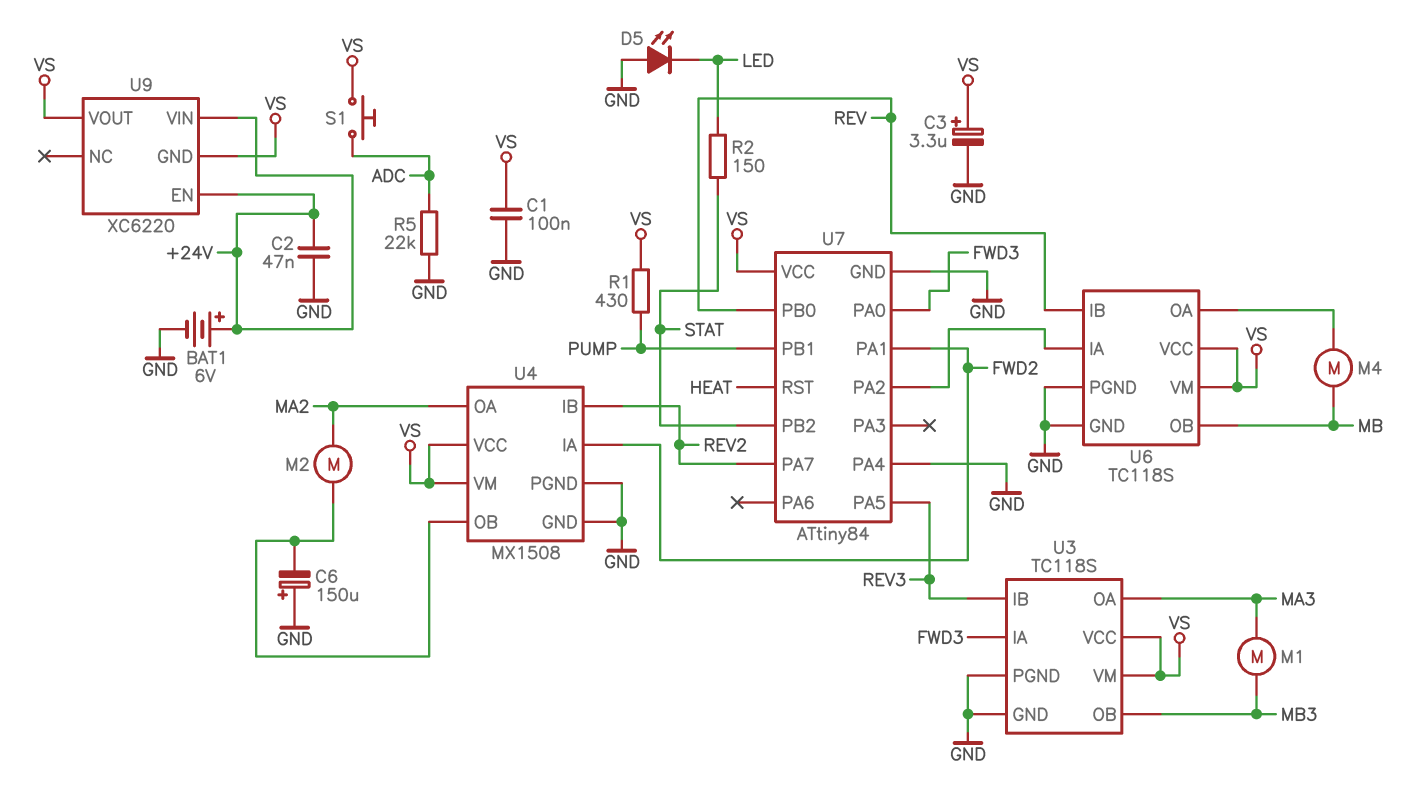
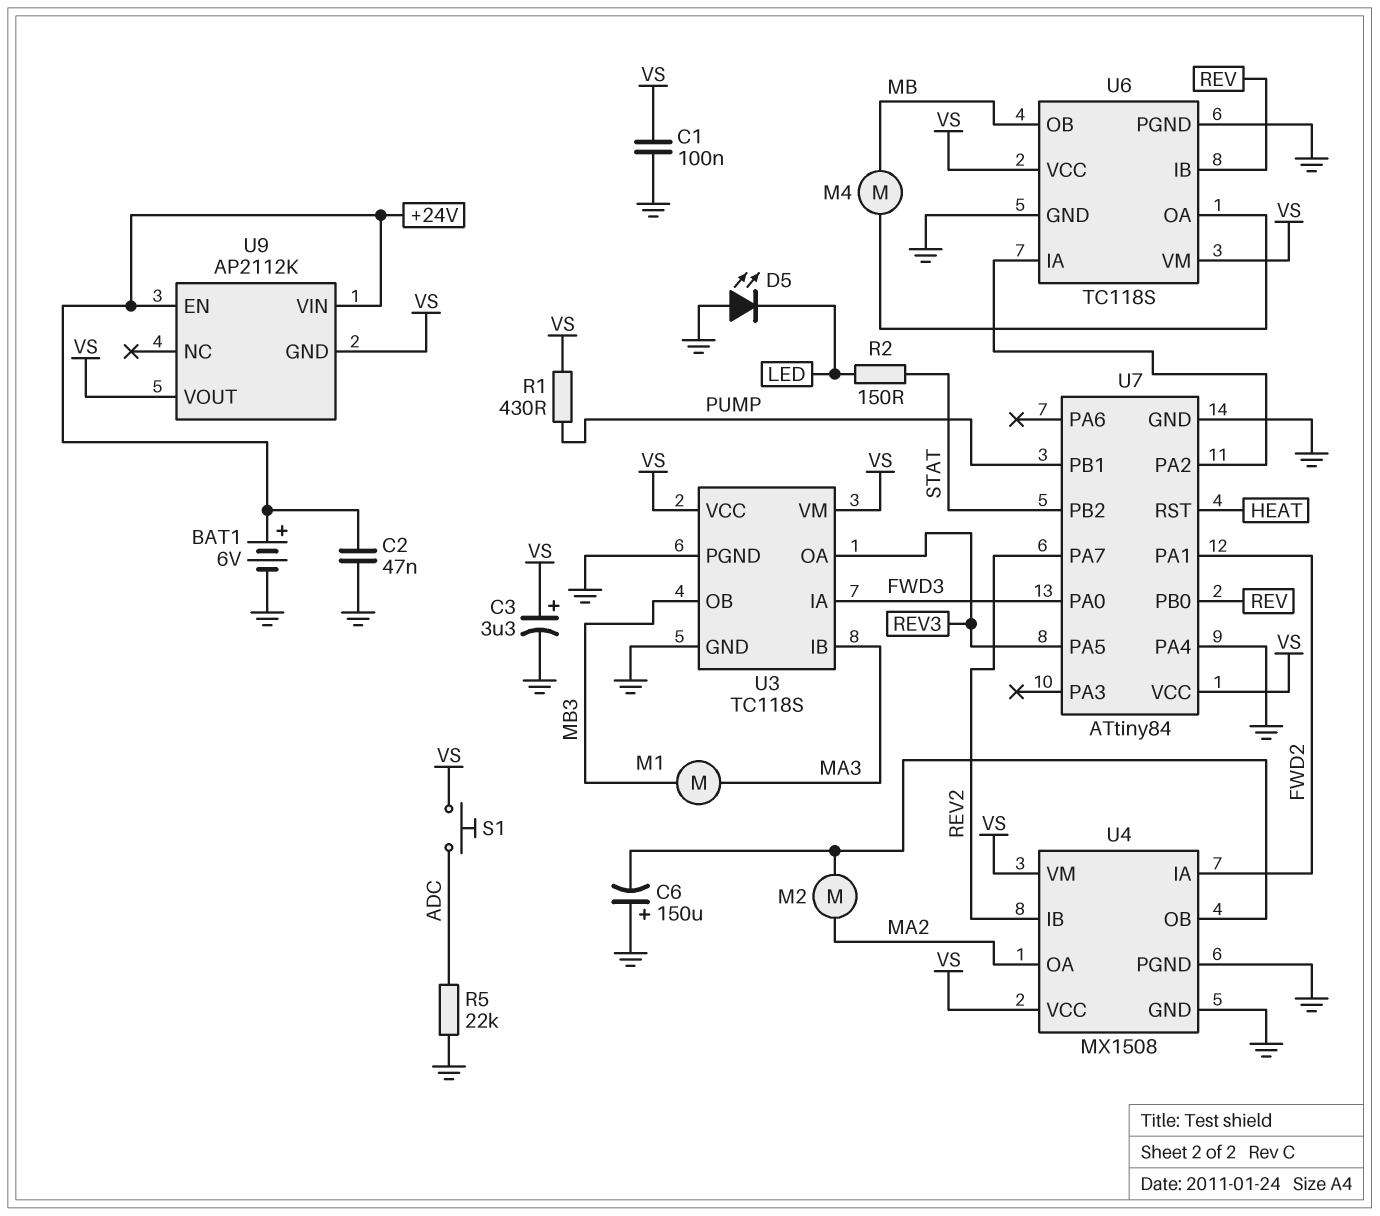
U3 pin IB: REV3 -> MA3
U3 pin OA: MA3 -> REV3
U9: XC6220 -> AP2112K

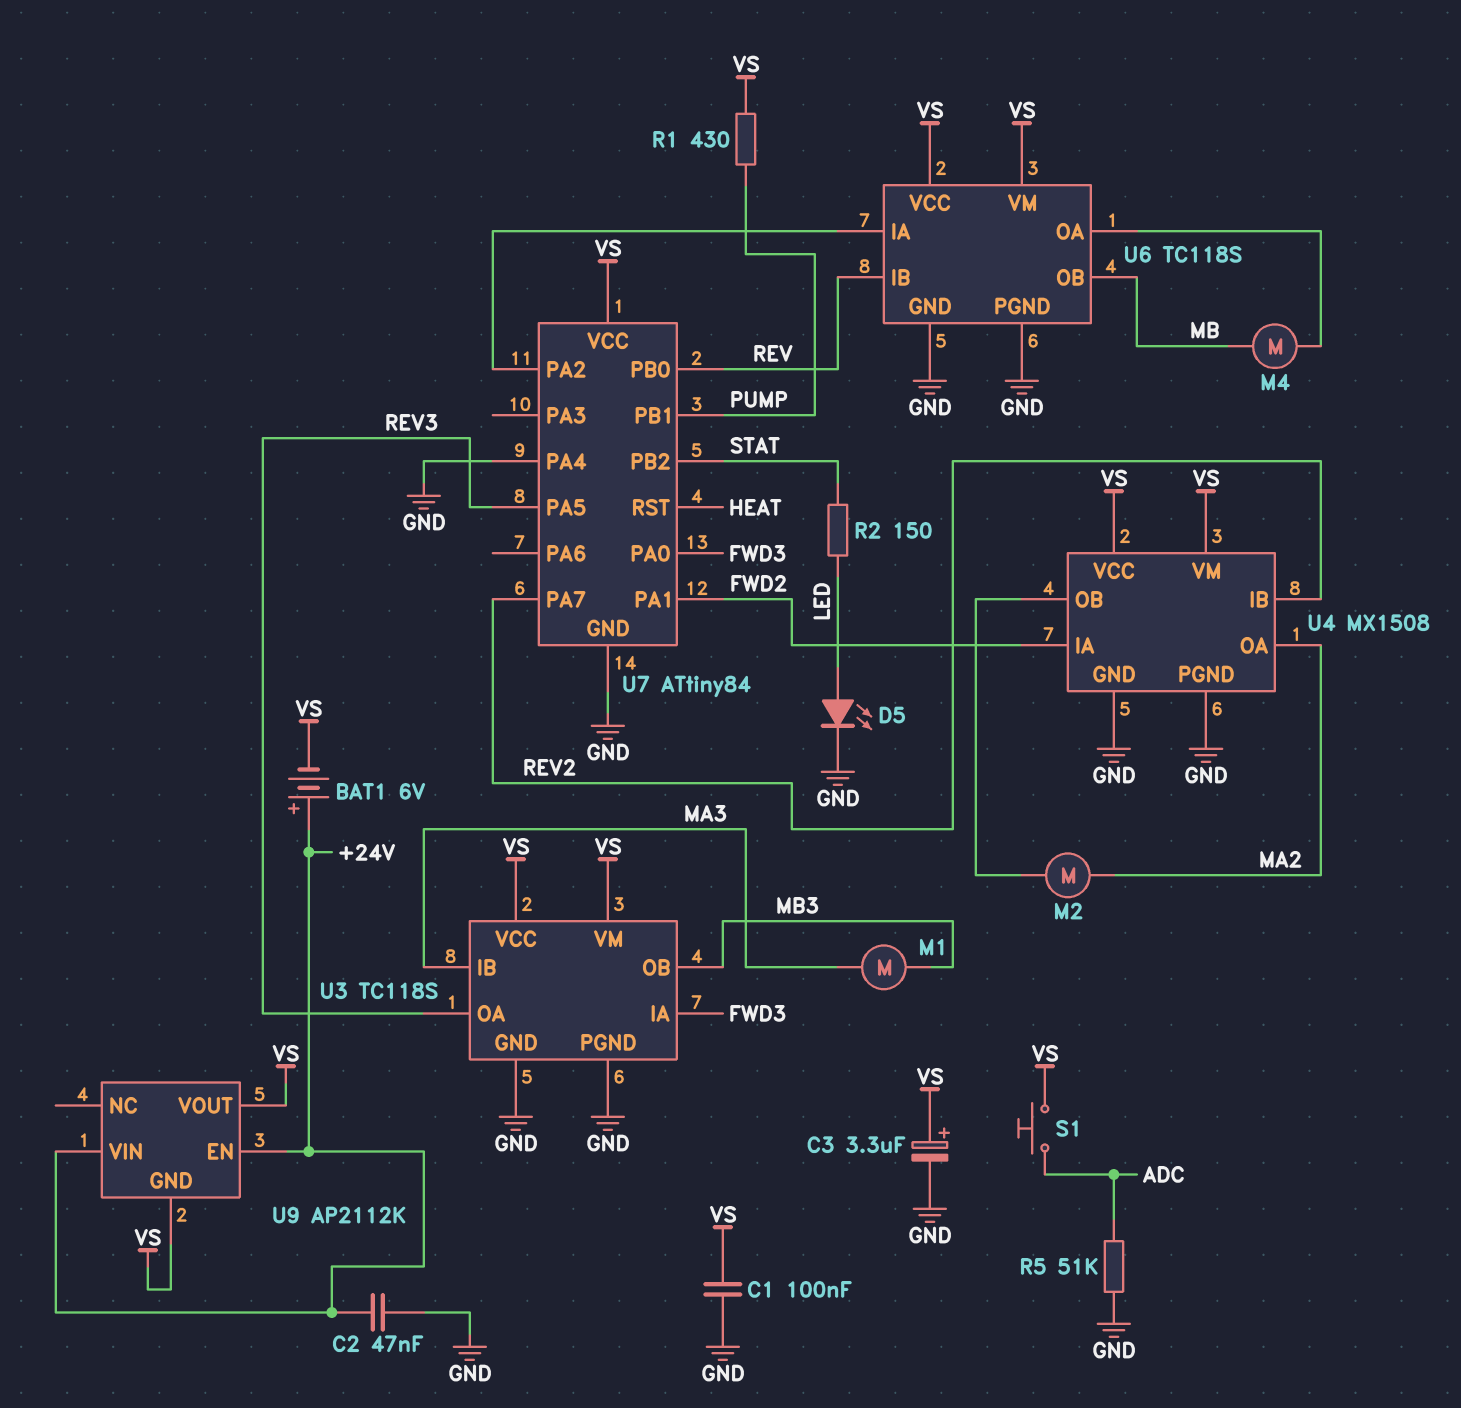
BAT1: 6V (plus +24V, minus GND) -> 6V (plus +24V, minus VS)
C6: 150uF (plus GND, minus U4/OB) -> none
D5: LED (A GND, K LED) -> LED (A LED, K GND)
R5: 22k (ADC, GND) -> 51k (ADC, GND)

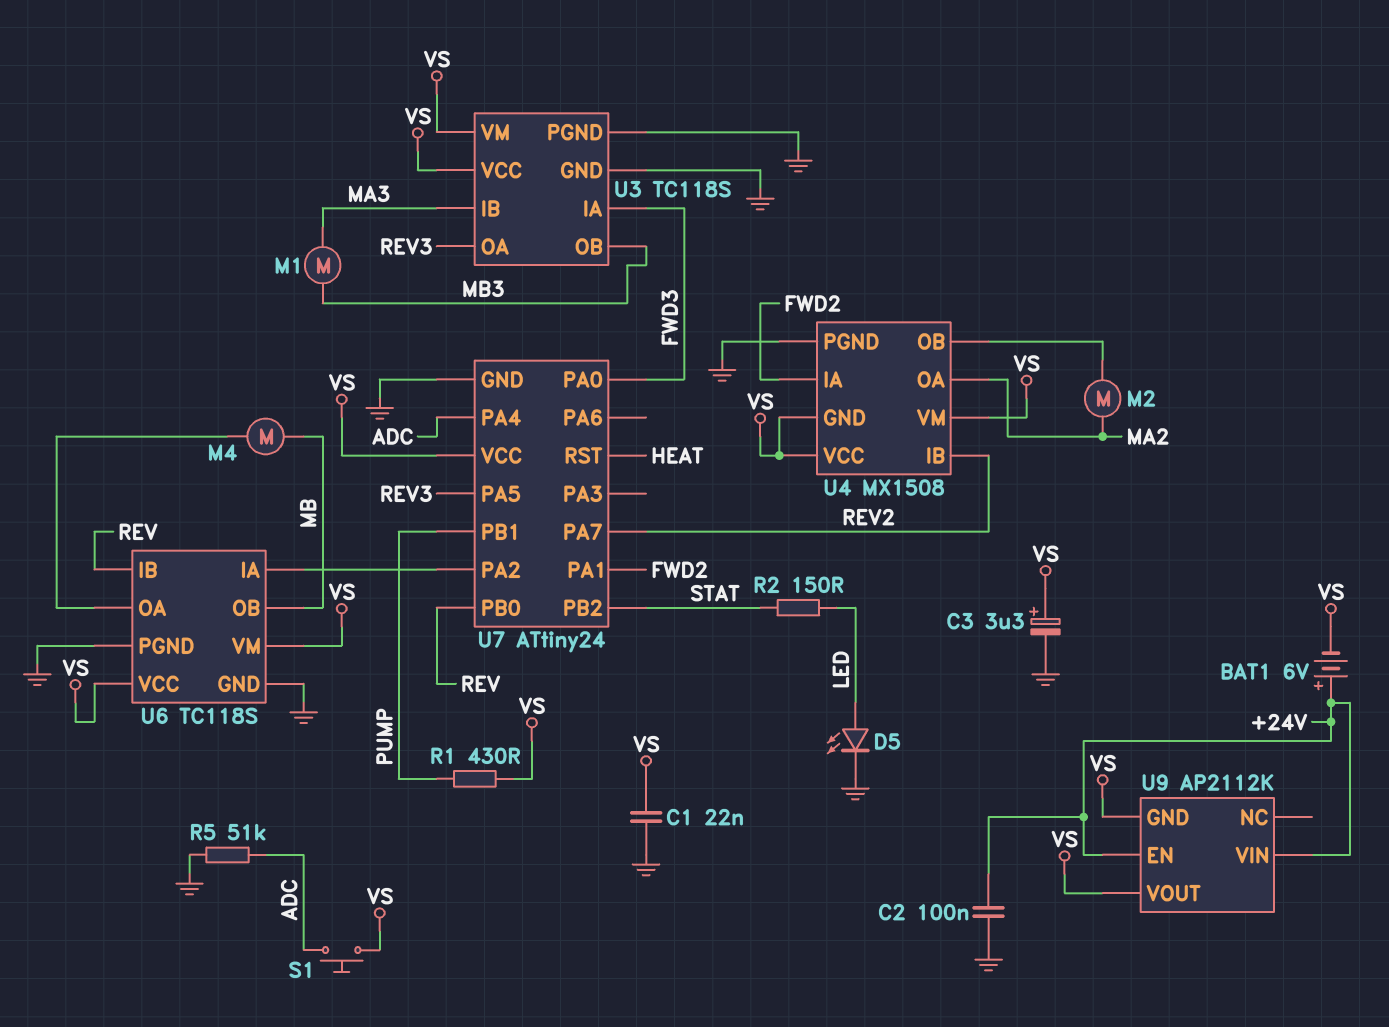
C1: 100nF (GND, VS) -> 22nF (GND, VS)
C2: 47nF (+24V, GND) -> 100nF (+24V, GND)
U4 pin GND: GND -> VS
U7: ATtiny84 -> ATtiny24
U7 pin PA4: GND -> ADC

